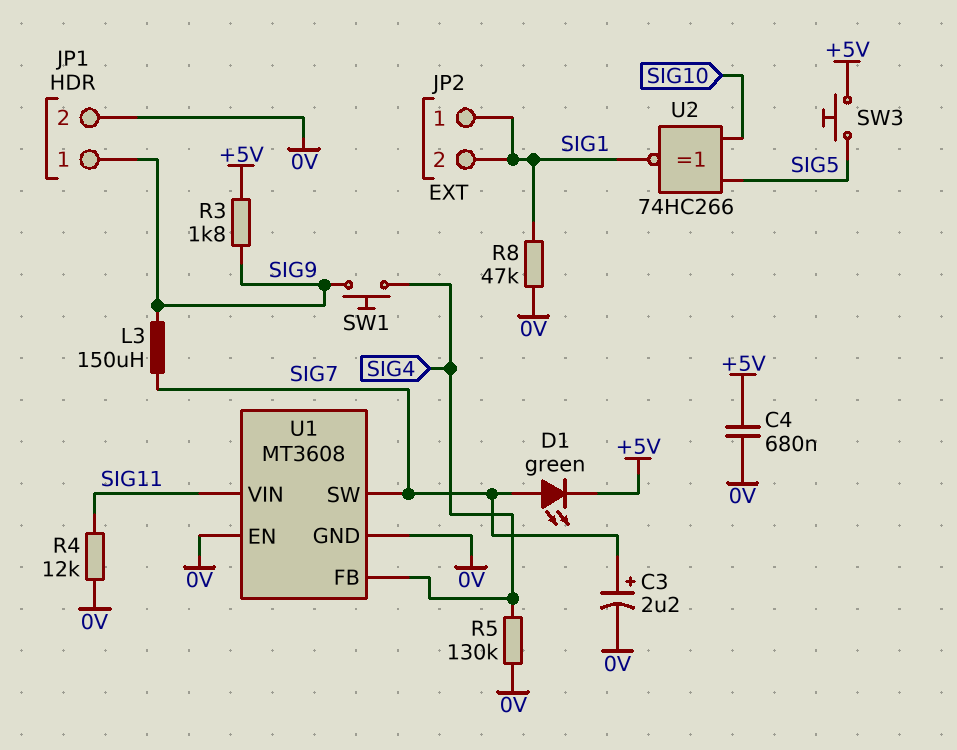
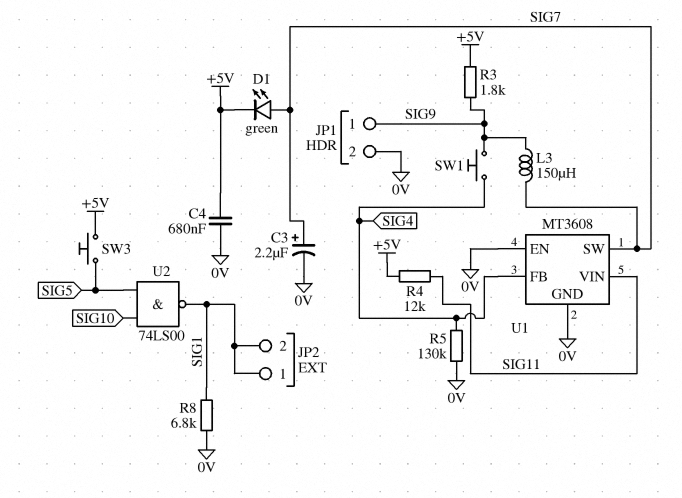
R4: 12k (0V, SIG11) -> 12k (+5V, SIG11)
R8: 47k (0V, SIG1) -> 6.8k (0V, SIG1)
U2: XNOR 74HC266 (in SIG5, in SIG10, out SIG1) -> NAND 74LS00 (in SIG5, in SIG10, out SIG1)

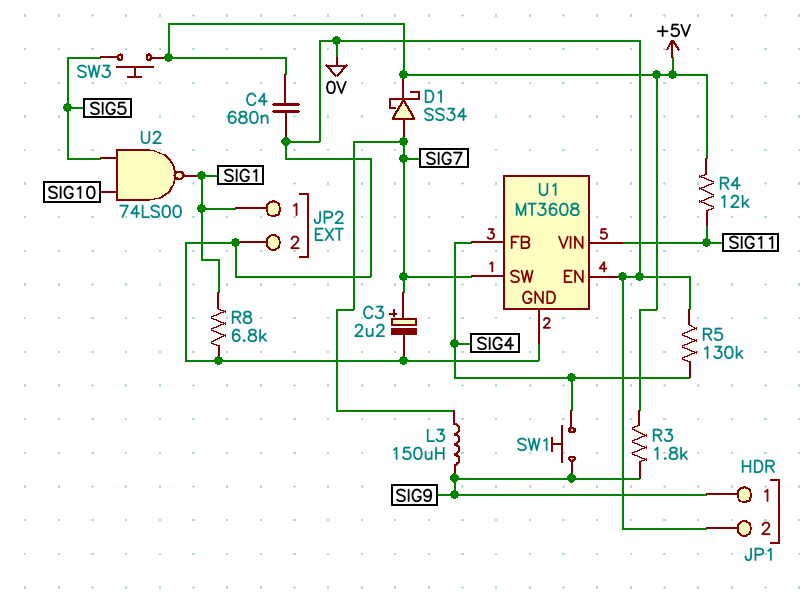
D1: LED green (A SIG7, K +5V) -> schottky SS34 (A SIG7, K +5V)
JP2 pin 2: SIG1 -> 0V

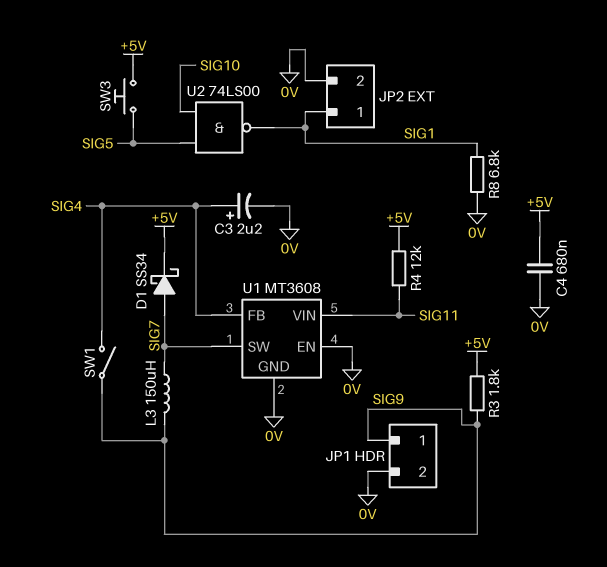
C3: 2.2uF (plus SIG7, minus 0V) -> 2.2uF (plus SIG4, minus 0V)
R5: 130k (0V, SIG4) -> none
SW1: button (SIG4, SIG9) -> switch (SIG4, SIG9)

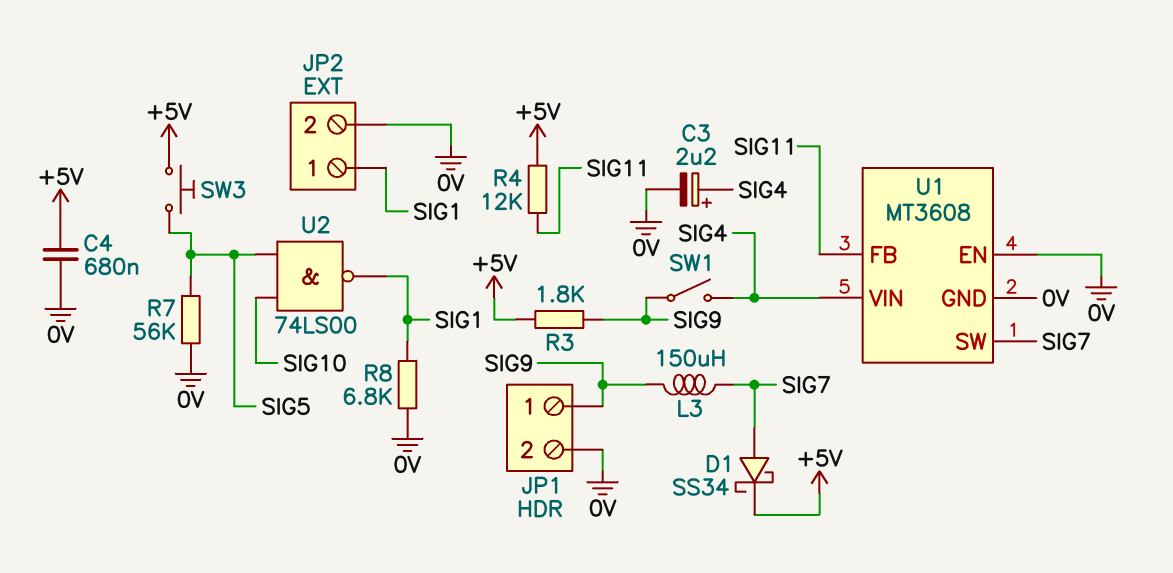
R7: none -> 56k (0V, SIG5)
U1 pin FB: SIG4 -> SIG11
U1 pin VIN: SIG11 -> SIG4

